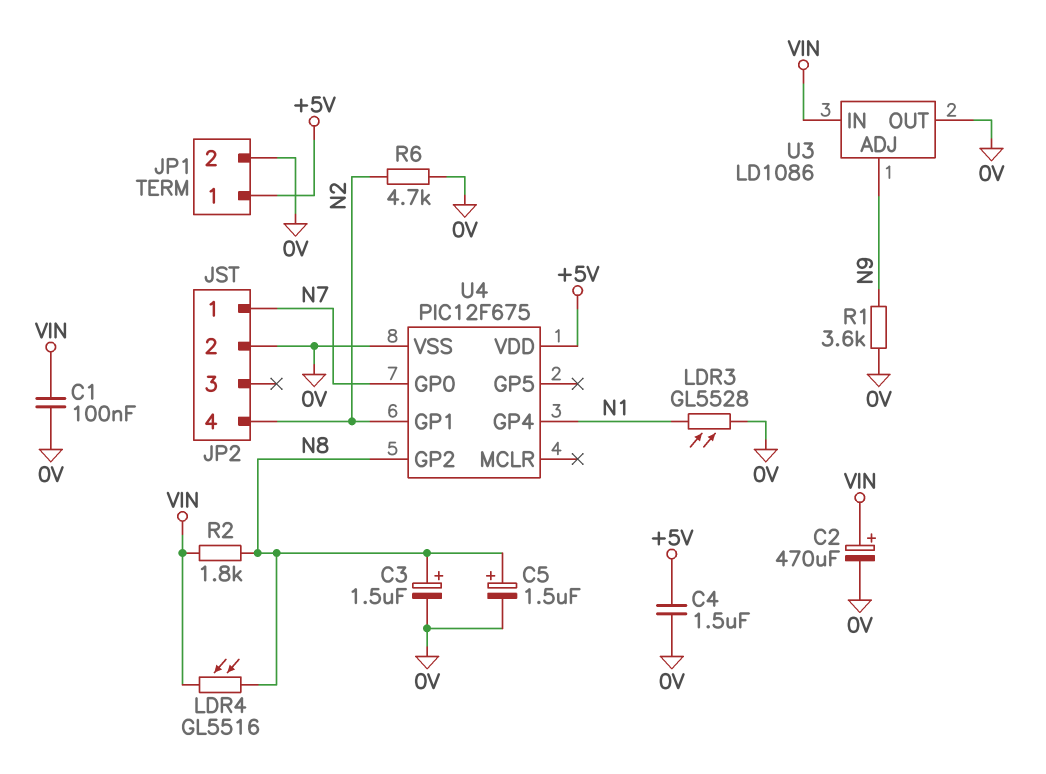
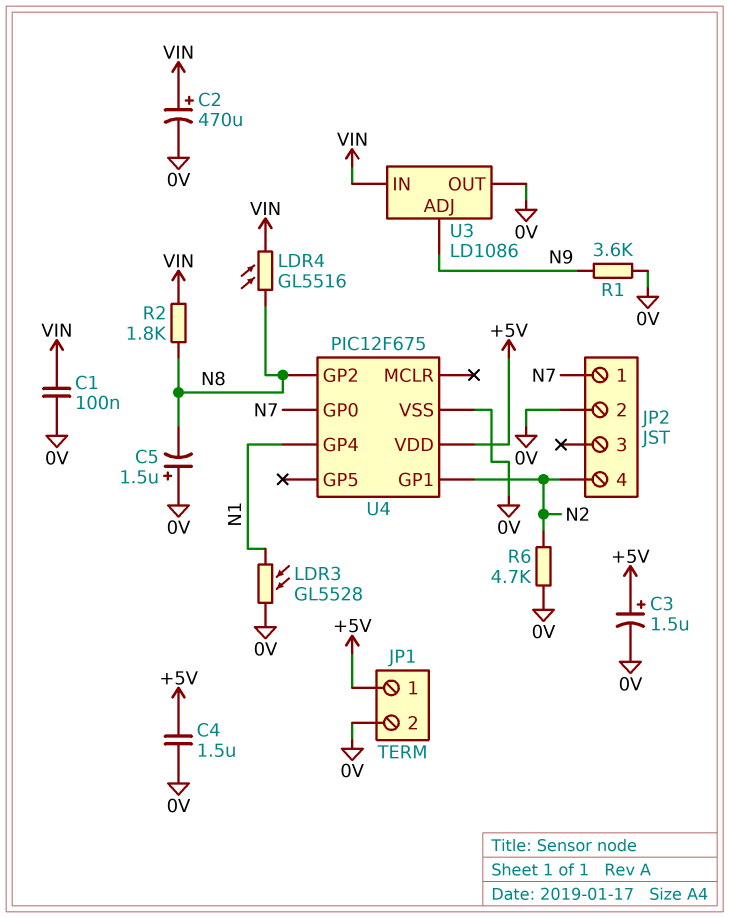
C3: 1.5uF (plus N8, minus 0V) -> 1.5uF (plus +5V, minus 0V)
C5: 1.5uF (plus N8, minus 0V) -> 1.5uF (plus 0V, minus N8)

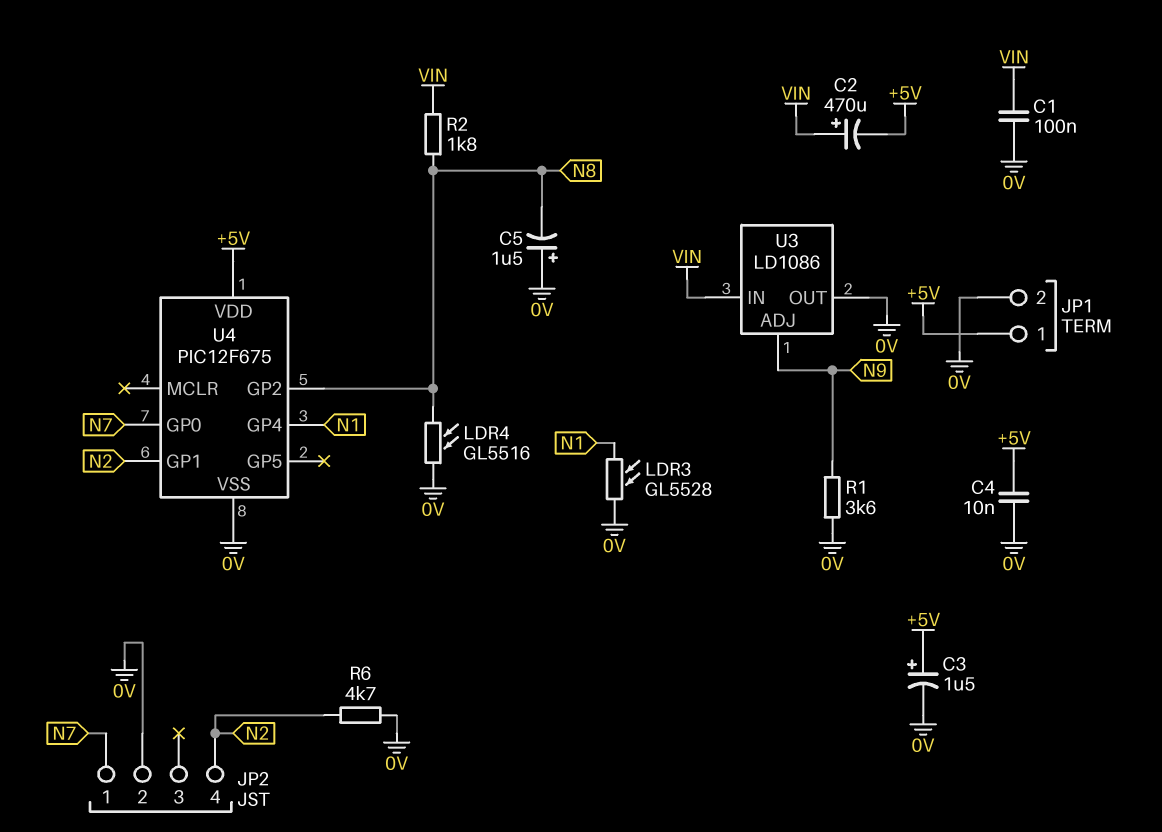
C2: 470uF (plus VIN, minus 0V) -> 470uF (plus VIN, minus +5V)
C4: 1.5uF (+5V, 0V) -> 10nF (+5V, 0V)
LDR4: GL5516 (N8, VIN) -> GL5516 (0V, N8)

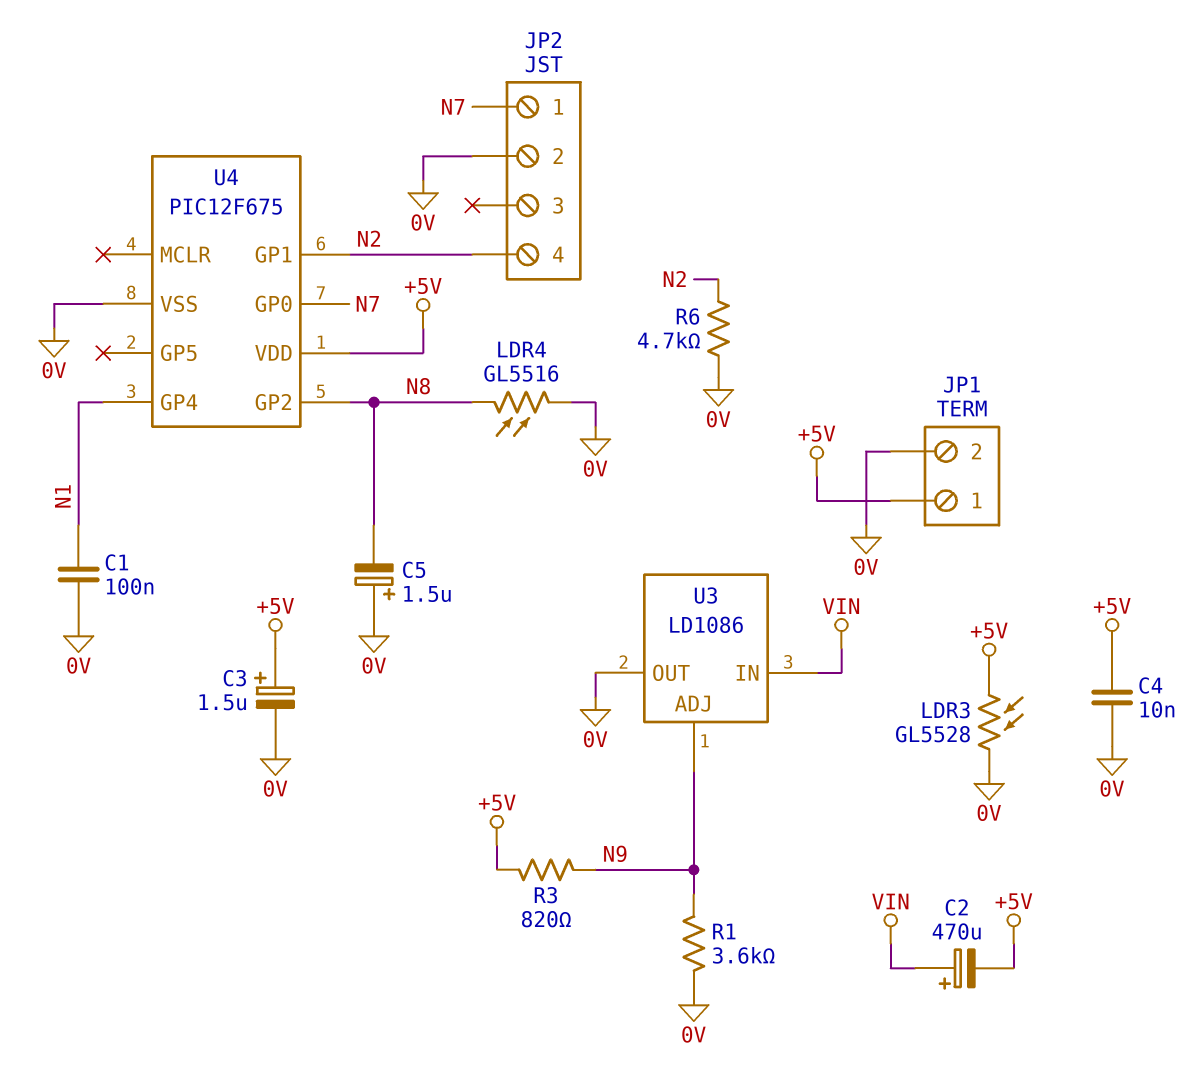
C1: 100nF (0V, VIN) -> 100nF (0V, N1)
LDR3: GL5528 (0V, N1) -> GL5528 (+5V, 0V)
R2: 1.8k (N8, VIN) -> none
R3: none -> 820 (+5V, N9)

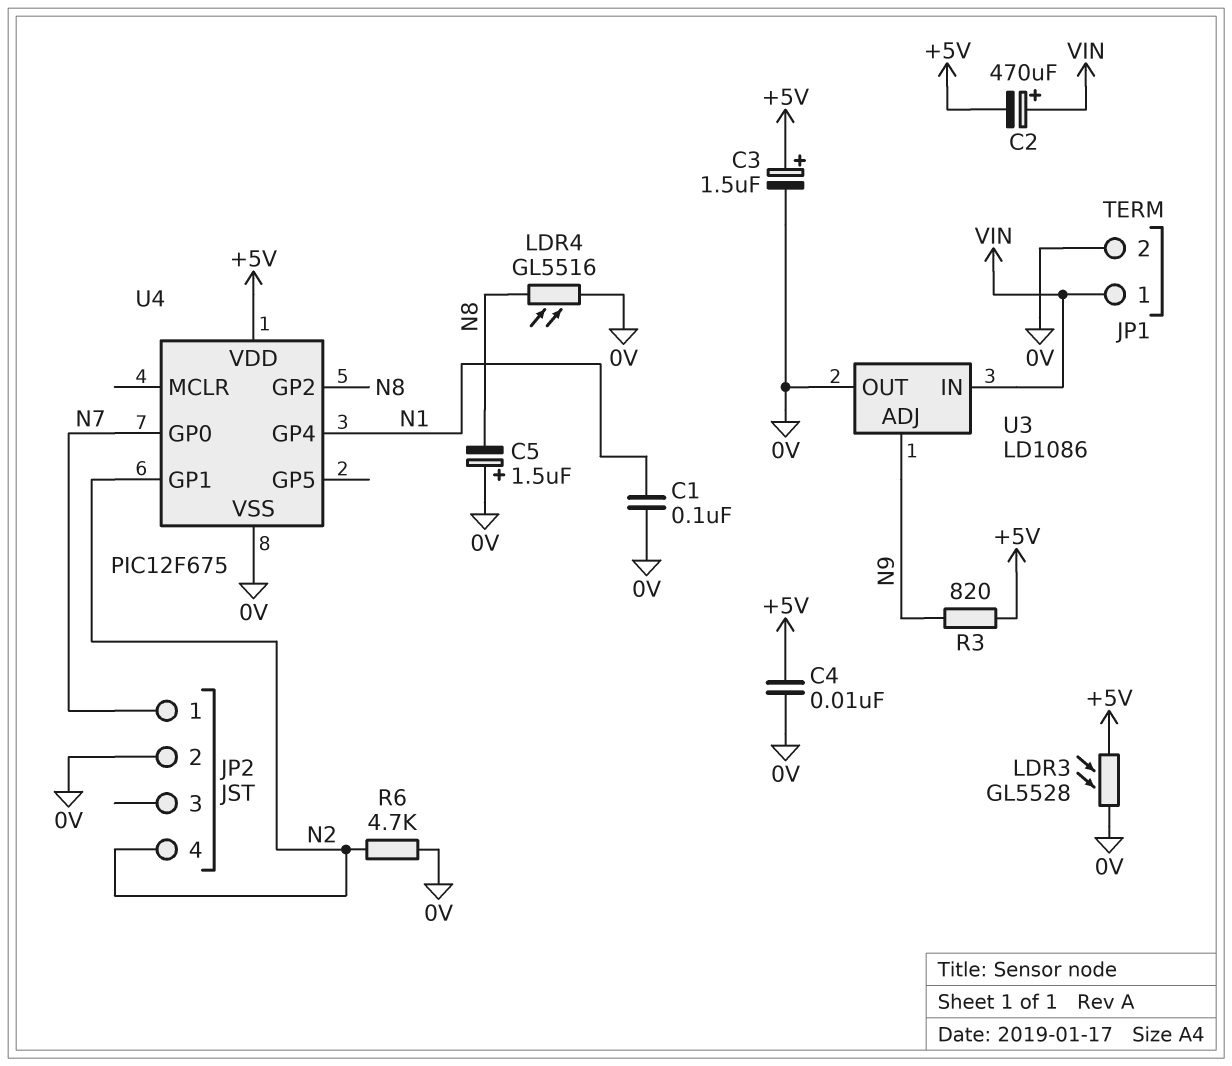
JP1 pin 1: +5V -> VIN
R1: 3.6k (0V, N9) -> none

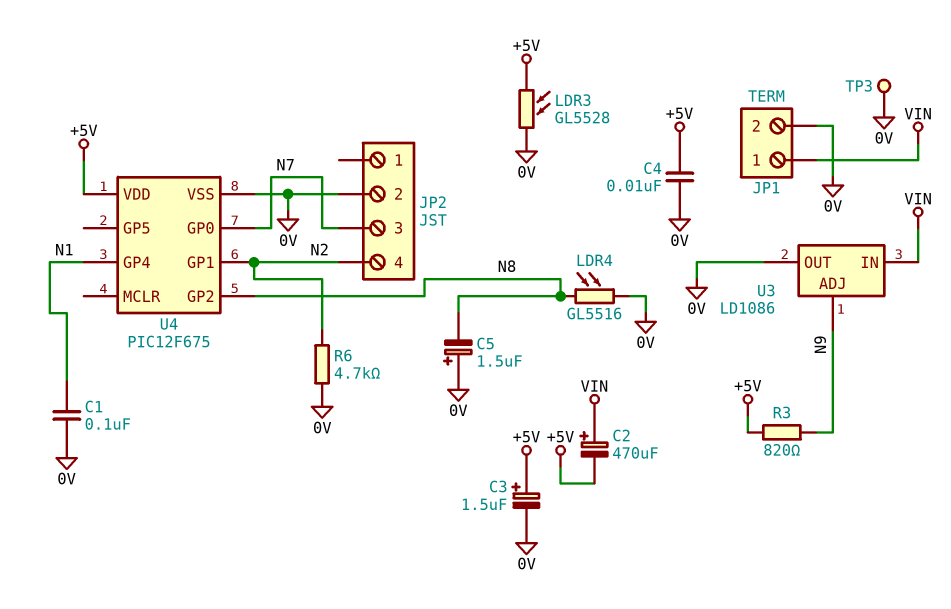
JP2 pin 1: N7 -> none
JP2 pin 3: none -> N7
TP3: none -> test point (0V)

